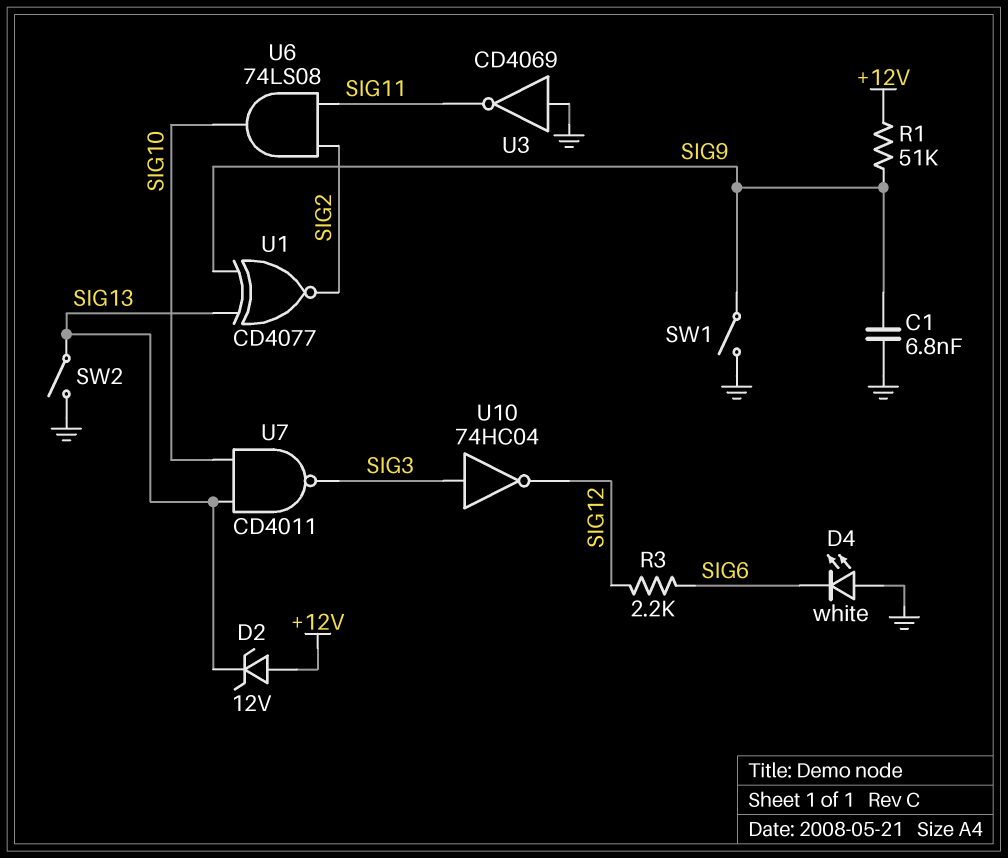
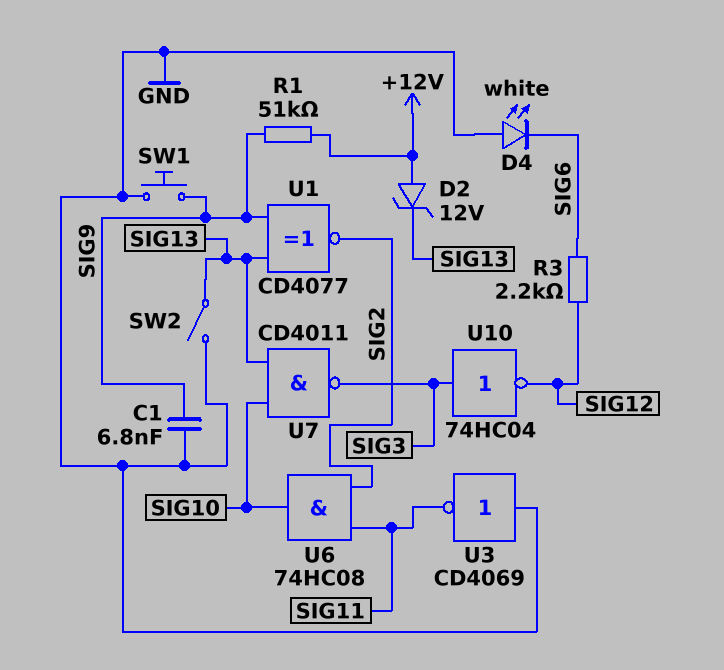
SW1: switch (GND, SIG9) -> button (GND, SIG9)
U6: AND 74LS08 (in SIG2, in SIG11, out SIG10) -> AND 74HC08 (in SIG2, in SIG11, out SIG10)

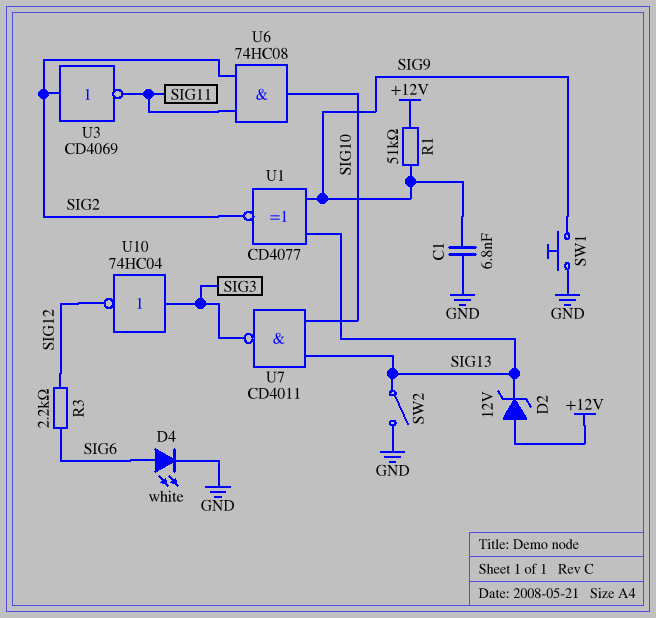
D4: LED white (A GND, K SIG6) -> LED white (A SIG6, K GND)
U3: NOT CD4069 (in GND, out SIG11) -> NOT CD4069 (in SIG2, out SIG11)

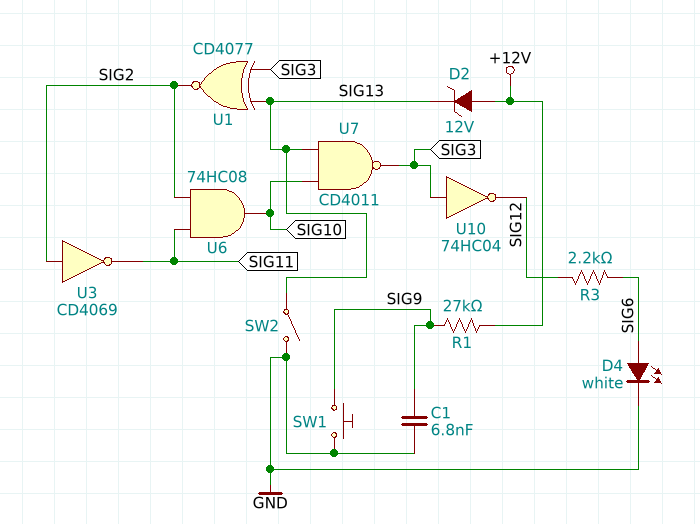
R1: 51k (+12V, SIG9) -> 27k (+12V, SIG9)
U1: XNOR CD4077 (in SIG9, in SIG13, out SIG2) -> XNOR CD4077 (in SIG3, in SIG13, out SIG2)

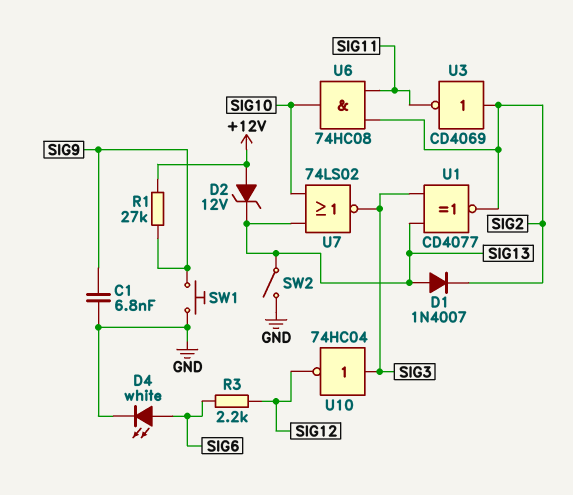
D1: none -> diode 1N4007 (A SIG13, K SIG2)
U7: NAND CD4011 (in SIG10, in SIG13, out SIG3) -> NOR 74LS02 (in SIG10, in SIG13, out SIG3)

